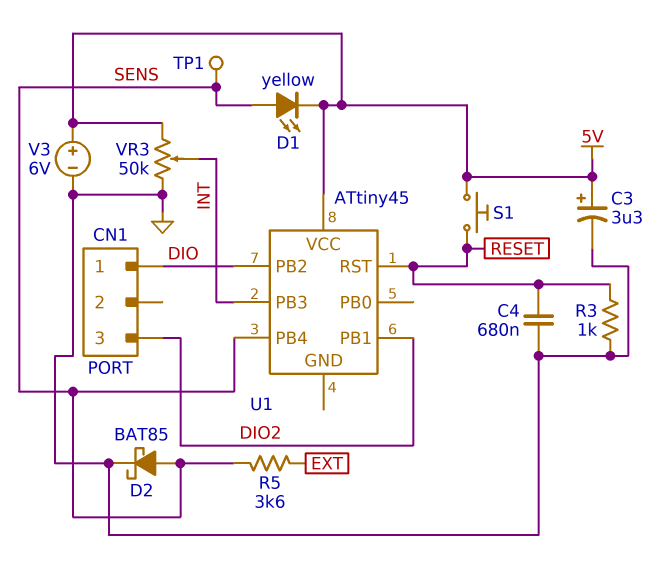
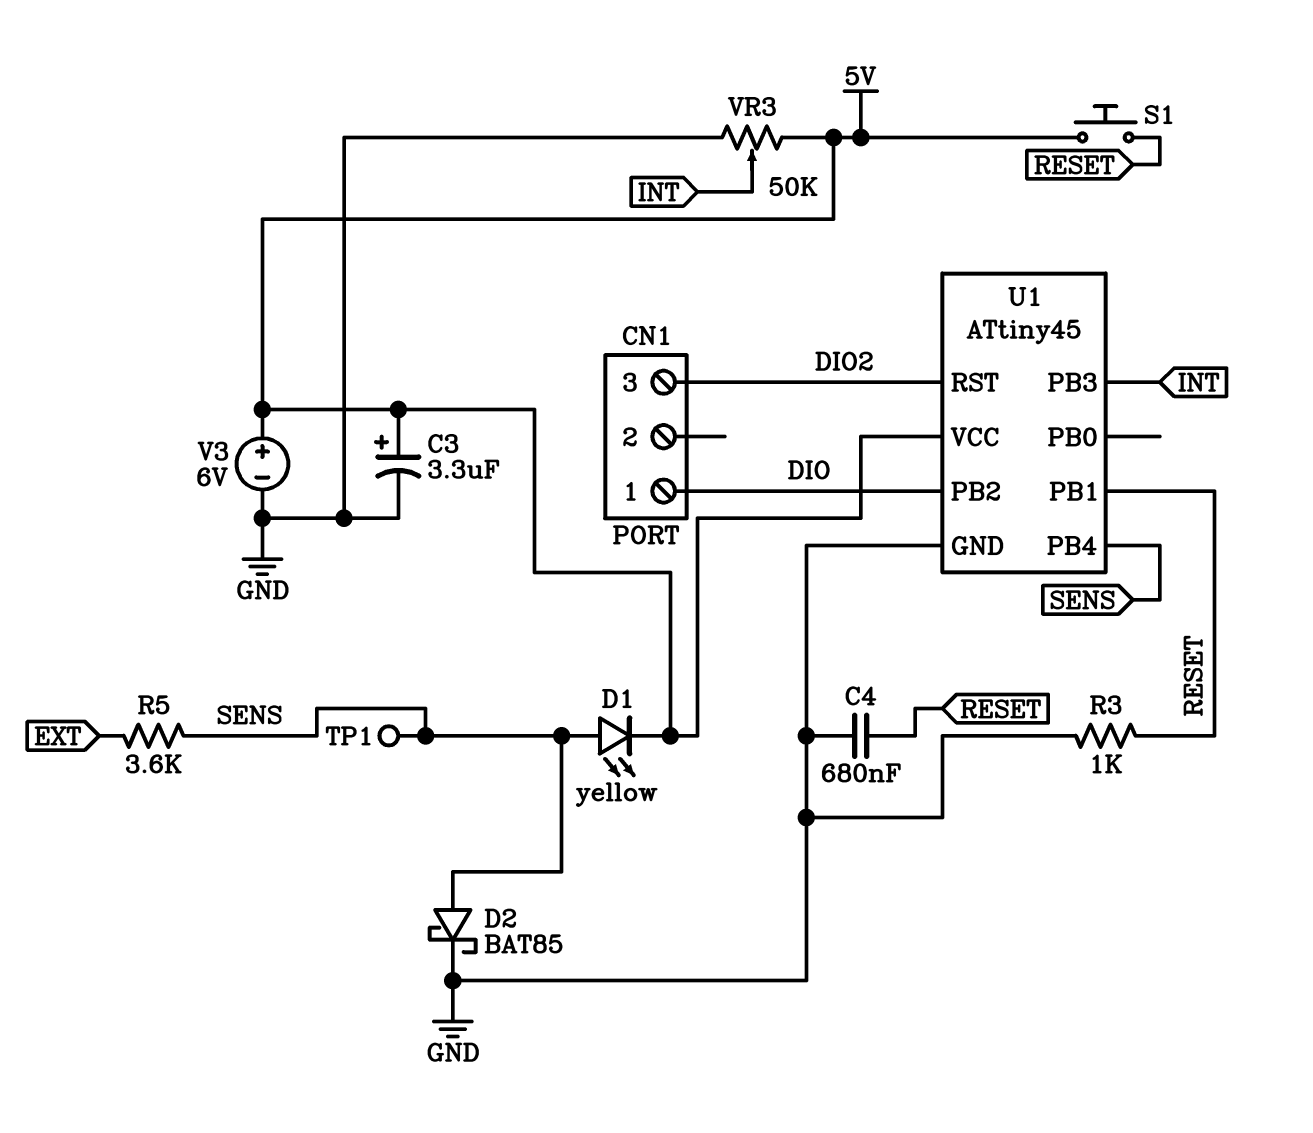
U1 pin GND: none -> GND
U1 pin PB1: DIO2 -> RESET
U1 pin RST: RESET -> DIO2

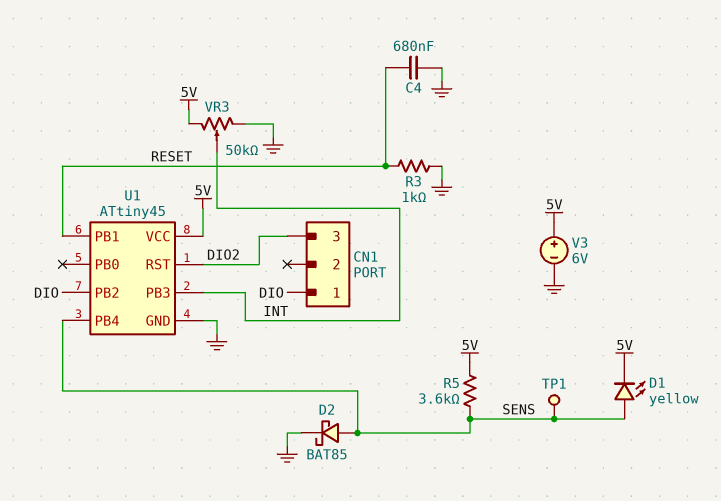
C3: 3.3uF (plus 5V, minus GND) -> none
R5: 3.6k (EXT, SENS) -> 3.6k (5V, SENS)
S1: button (5V, RESET) -> none

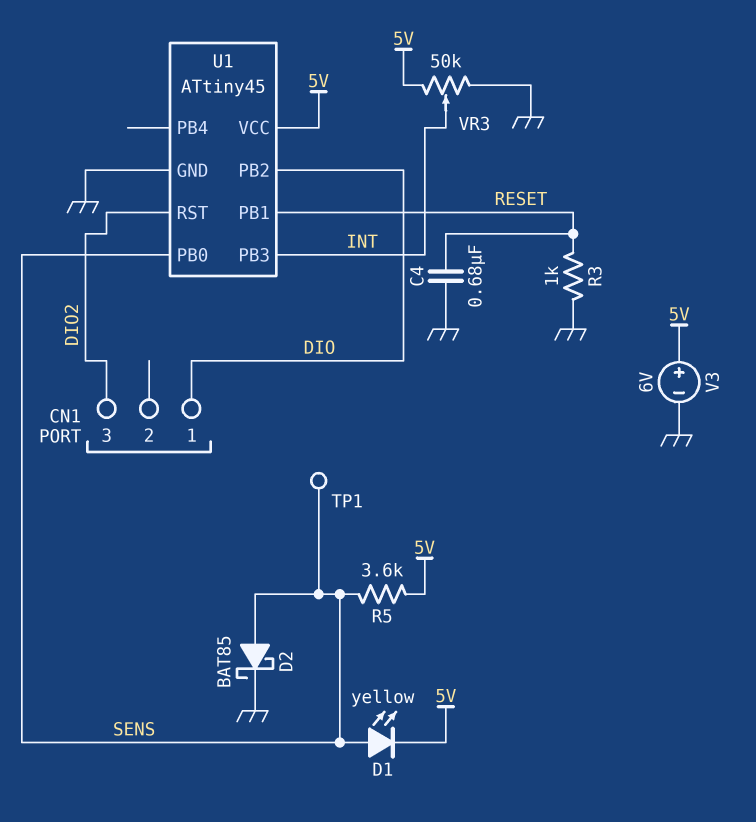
U1 pin PB0: none -> SENS
U1 pin PB4: SENS -> none

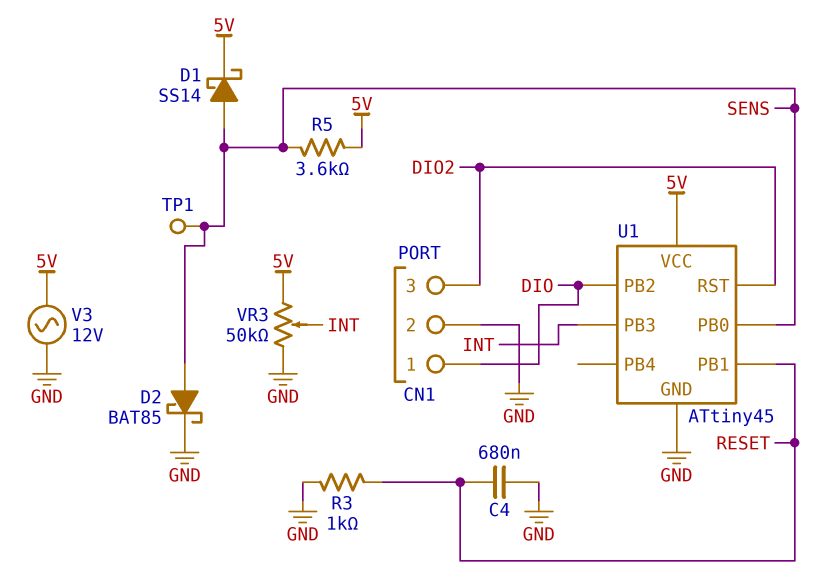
CN1 pin 2: none -> GND
D1: LED yellow (A SENS, K 5V) -> schottky SS14 (A SENS, K 5V)
V3: 6V (plus 5V, minus GND) -> AC 12V (5V, GND)

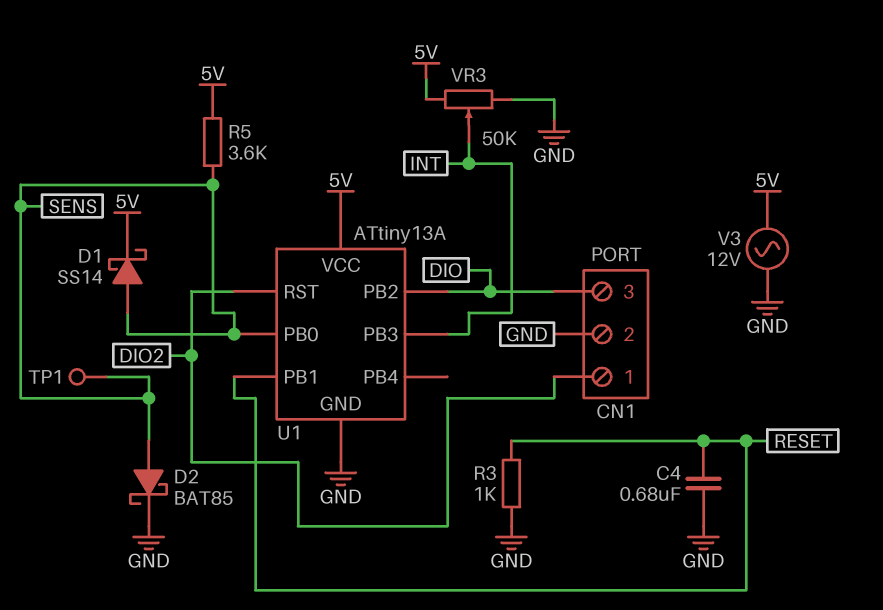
CN1 pin 1: DIO -> DIO2
CN1 pin 3: DIO2 -> DIO
U1: ATtiny45 -> ATtiny13A

